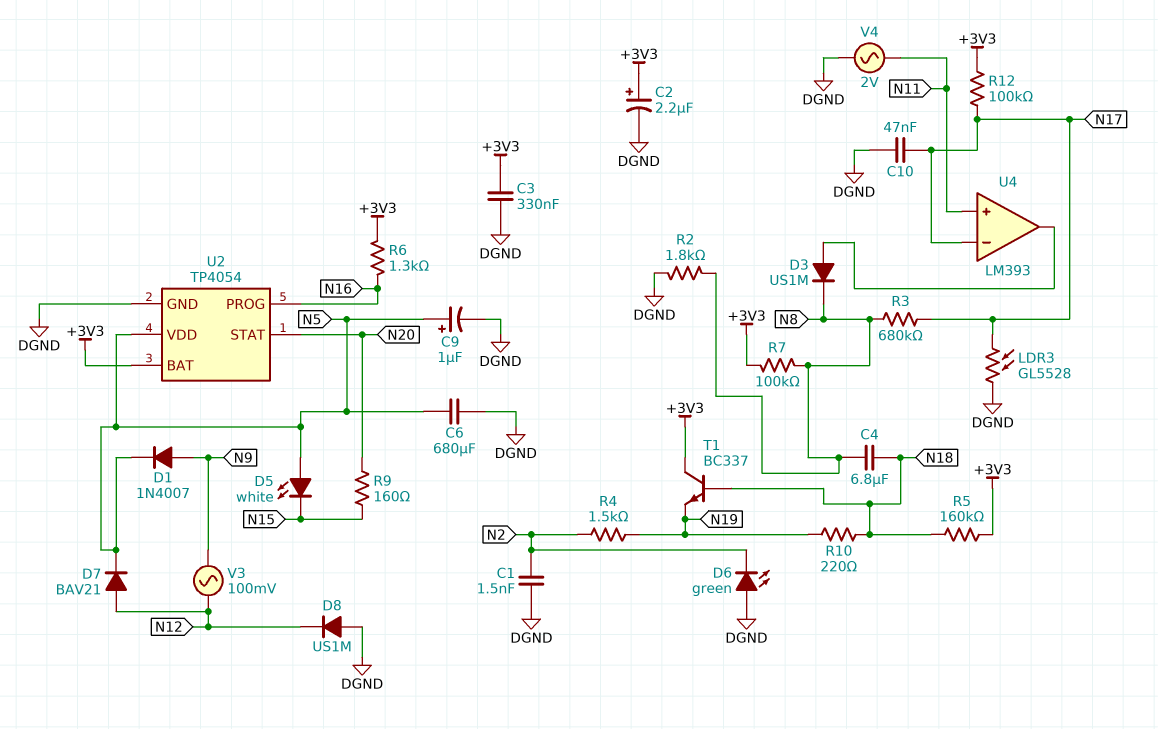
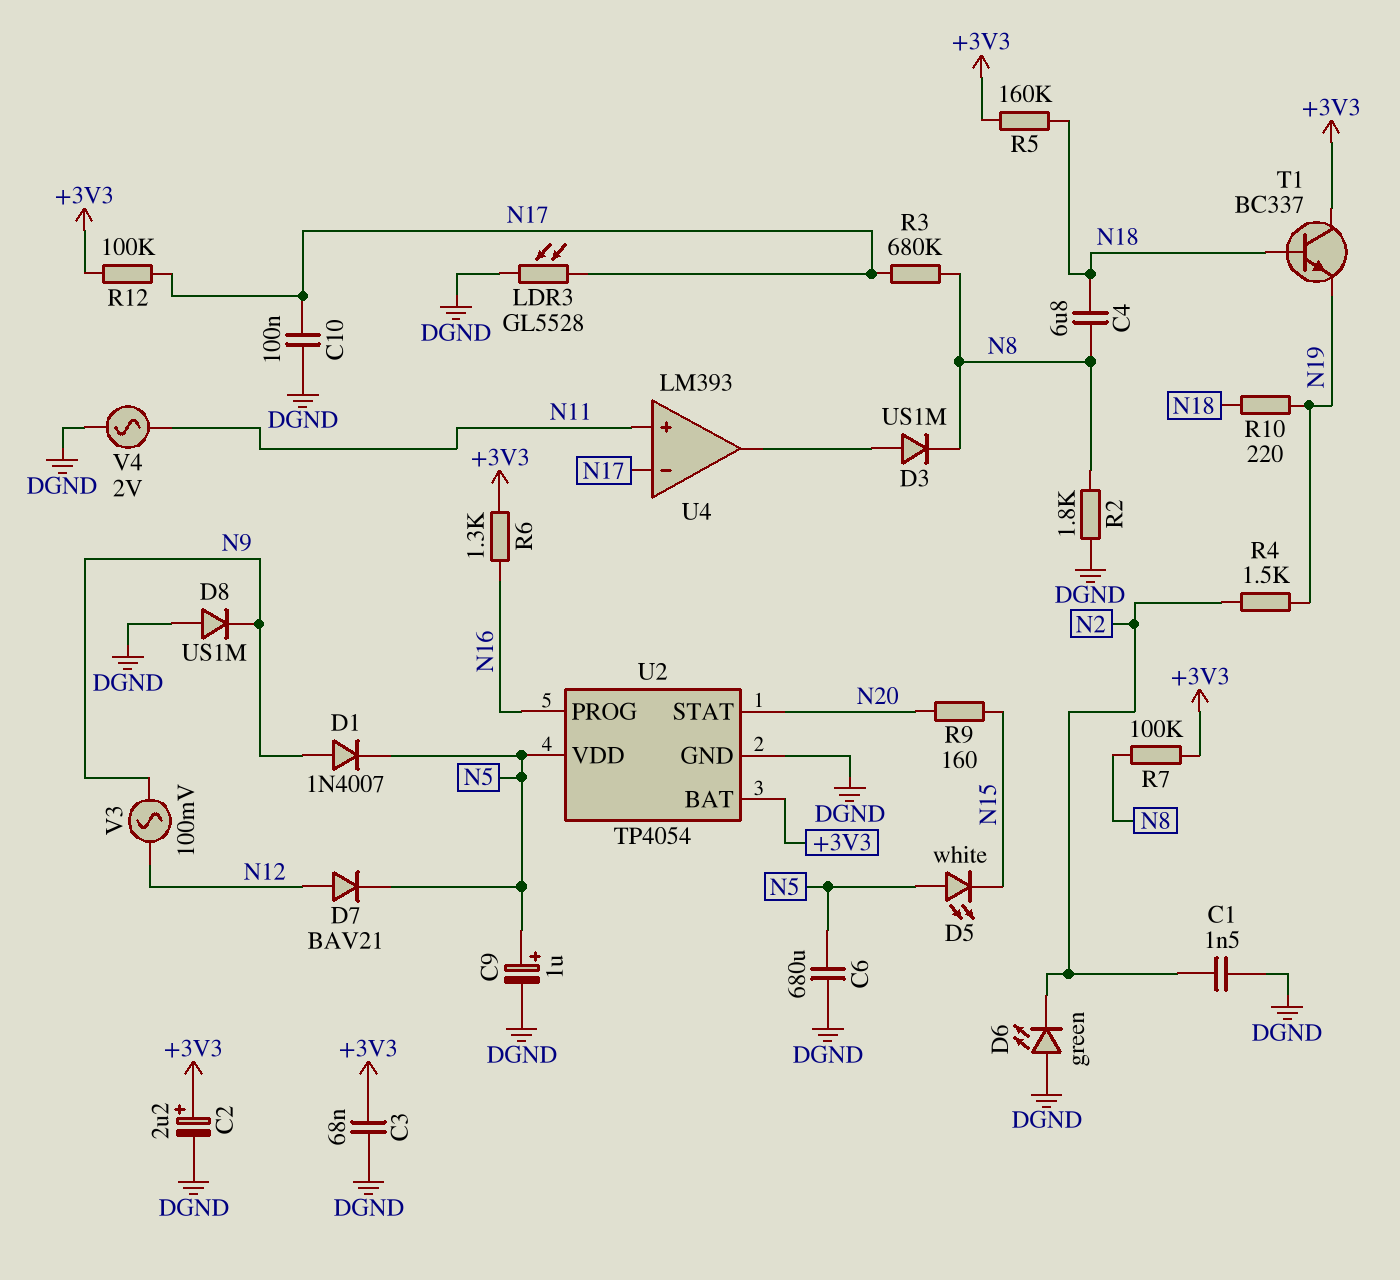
C3: 330nF (+3V3, DGND) -> 68nF (+3V3, DGND)
C10: 47nF (DGND, N17) -> 100nF (DGND, N17)
D8: diode US1M (A DGND, K N12) -> diode US1M (A DGND, K N9)

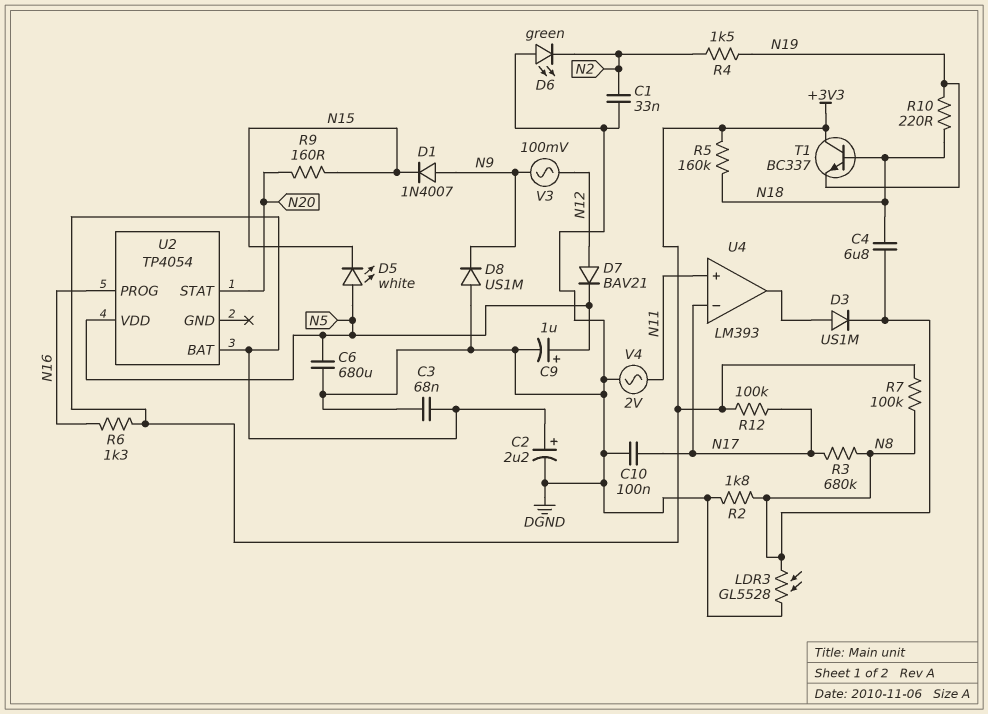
C1: 1.5nF (DGND, N2) -> 33nF (DGND, N2)
D1: diode 1N4007 (A N9, K N5) -> diode 1N4007 (A N9, K N15)
LDR3: GL5528 (DGND, N17) -> GL5528 (DGND, N8)
U2 pin GND: DGND -> none

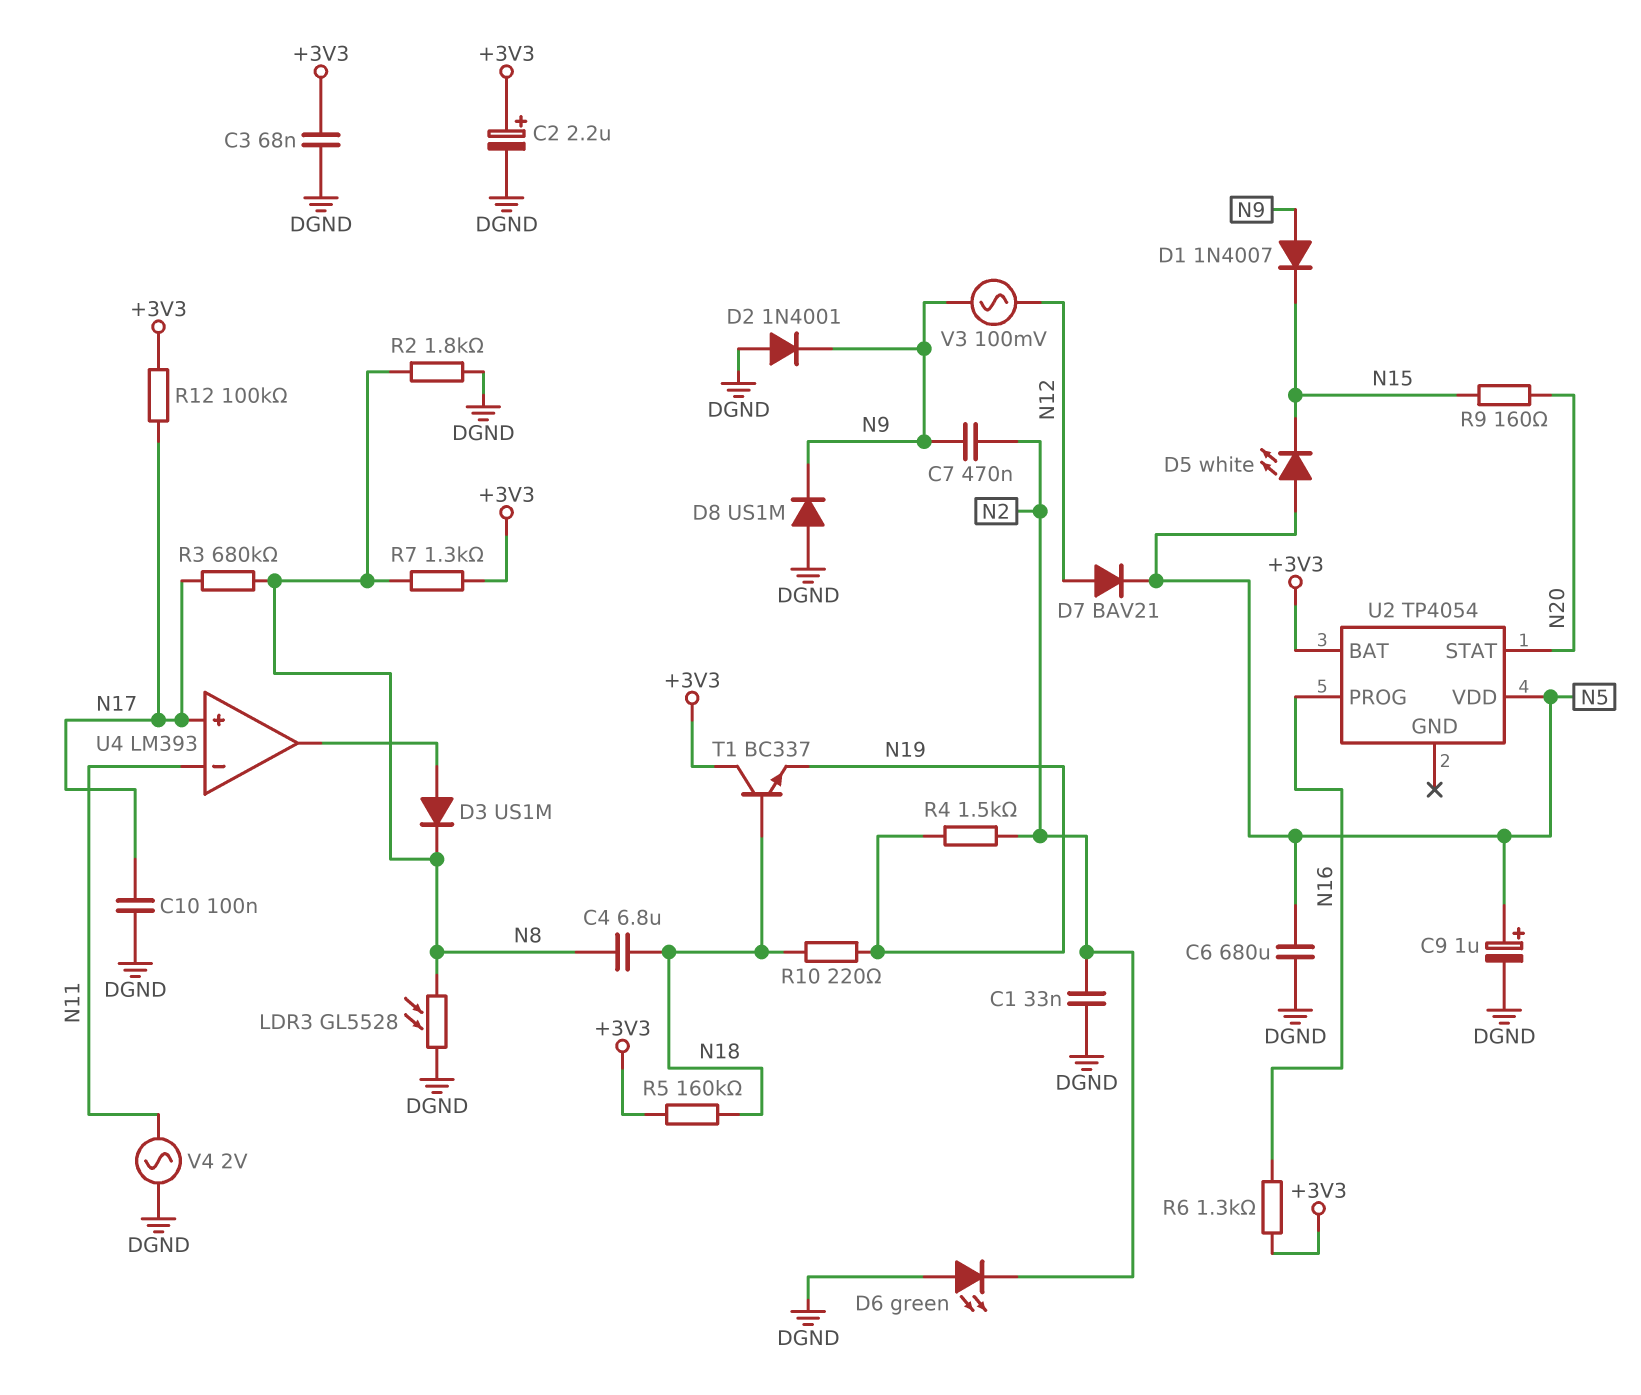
C7: none -> 470nF (N2, N9)
D2: none -> diode 1N4001 (A DGND, K N9)
R7: 100k (+3V3, N8) -> 1.3k (+3V3, N8)
U4 pin in+: N11 -> N17
U4 pin in-: N17 -> N11

